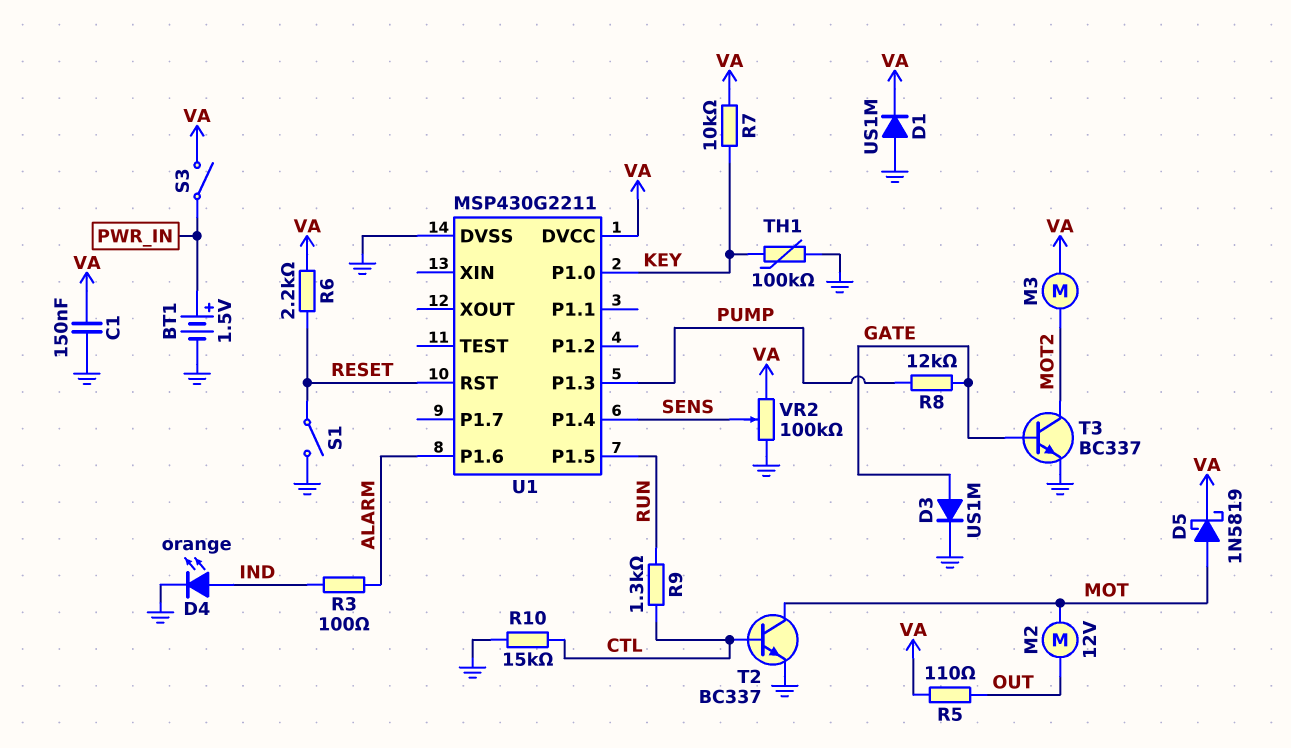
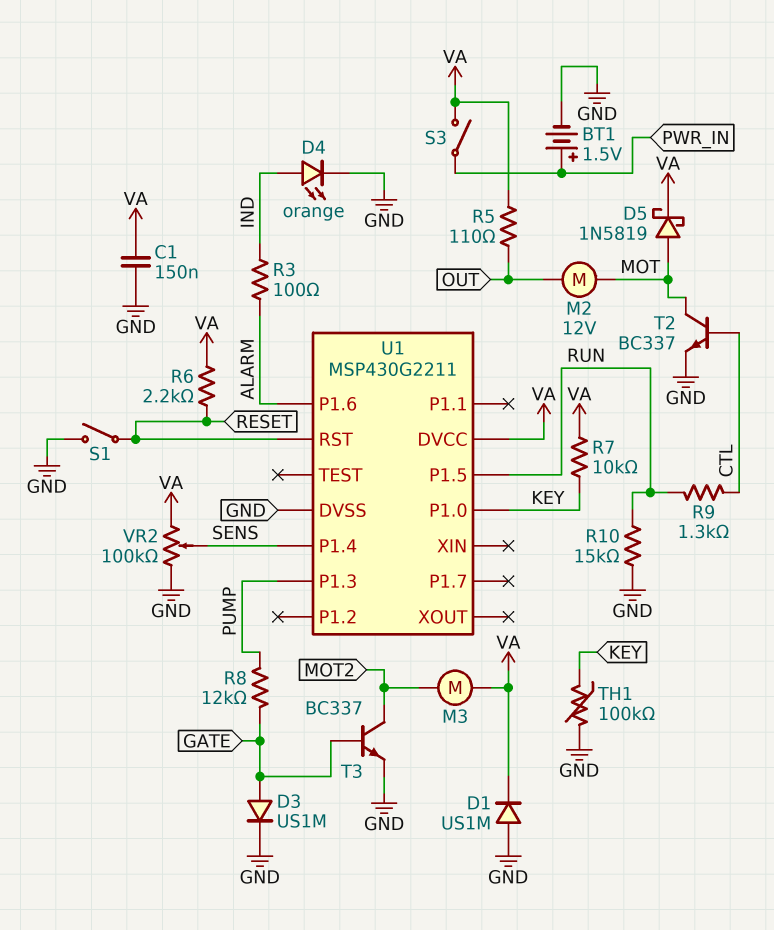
R10: 15k (CTL, GND) -> 15k (GND, RUN)

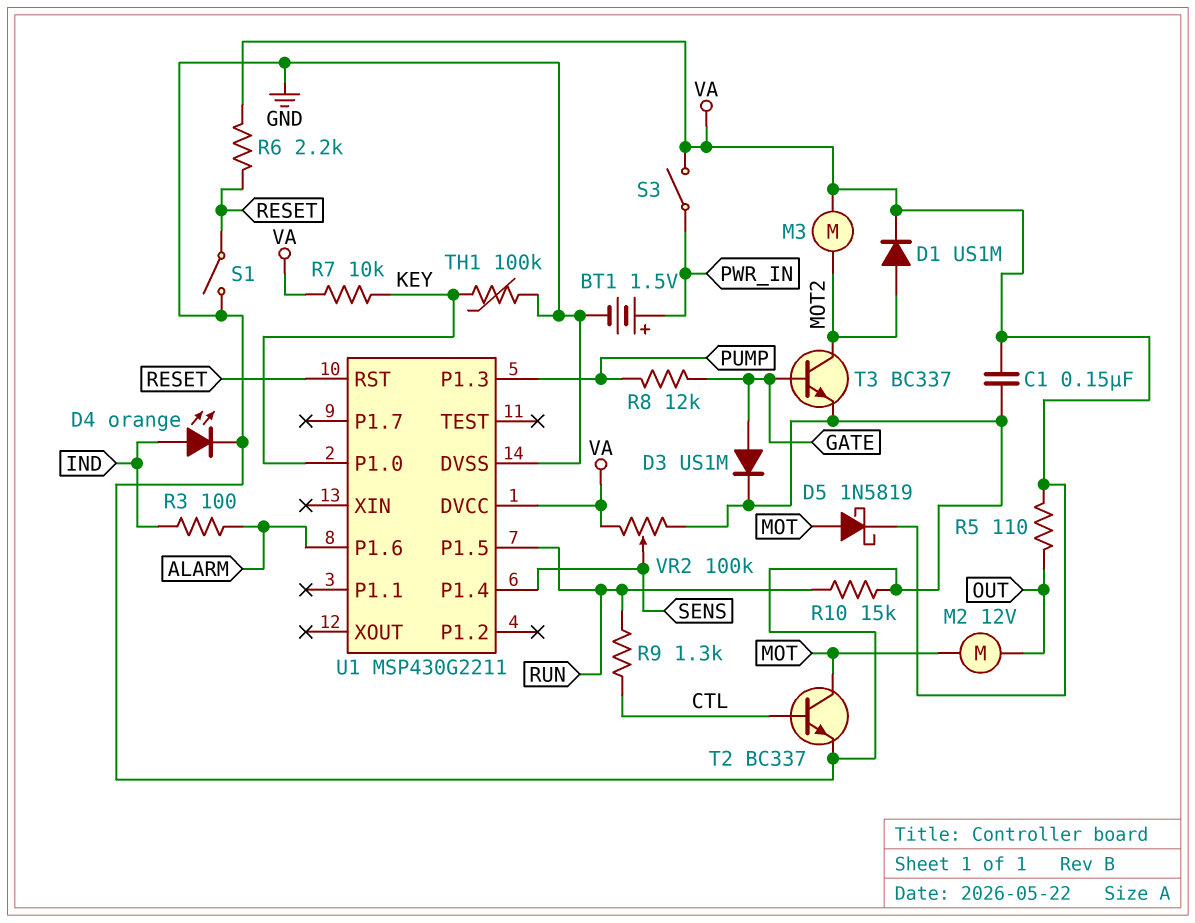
D1: diode US1M (A GND, K VA) -> diode US1M (A MOT2, K VA)

